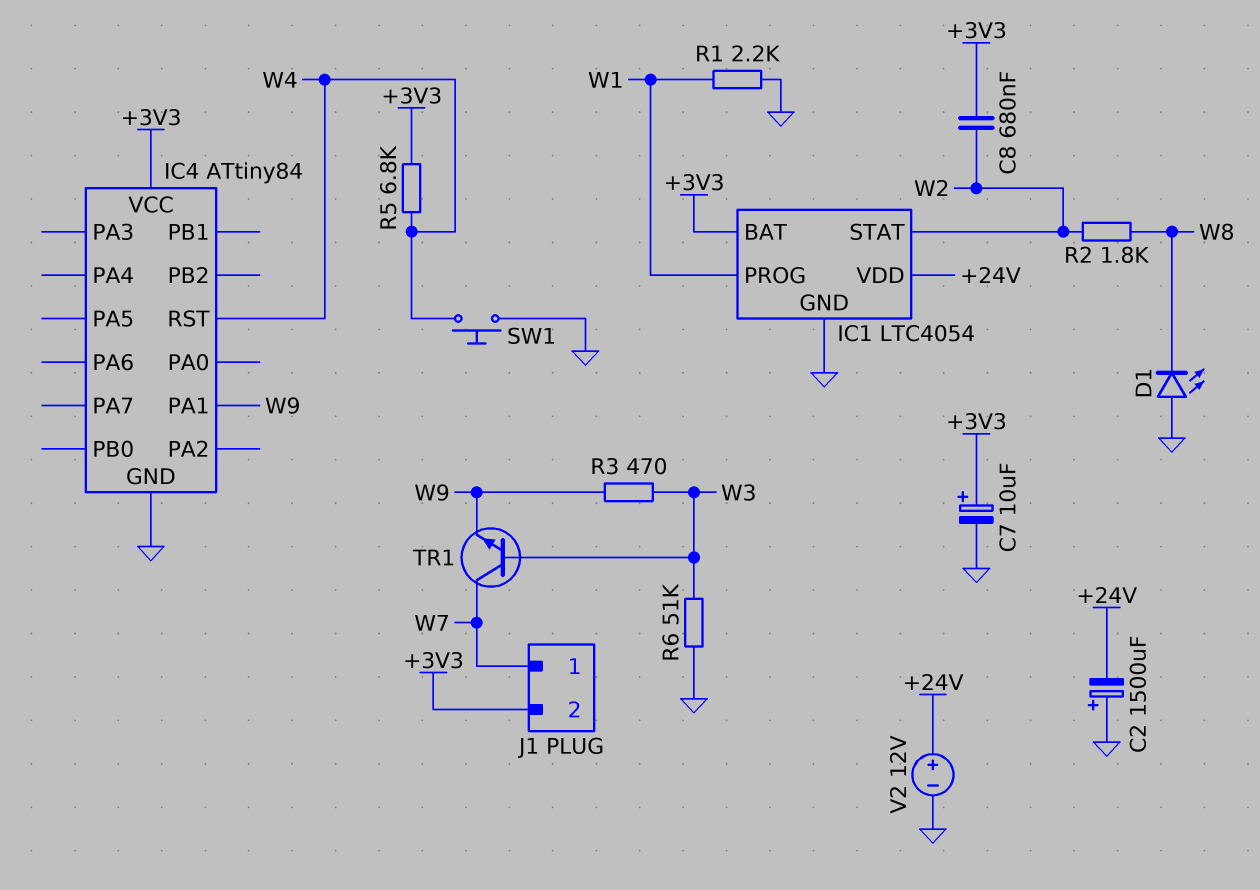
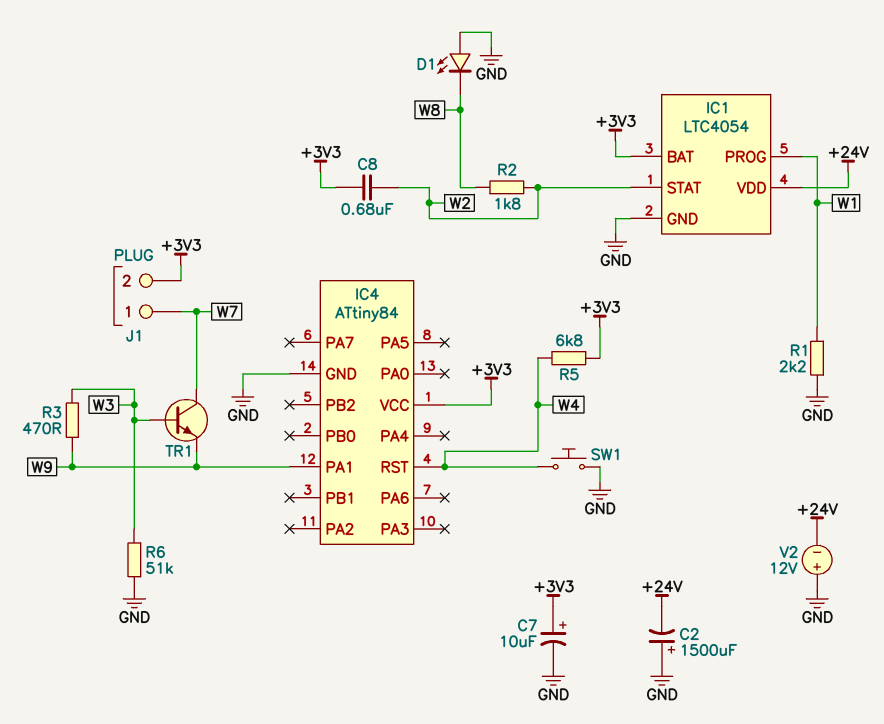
V2: 12V (plus +24V, minus GND) -> 12V (plus GND, minus +24V)

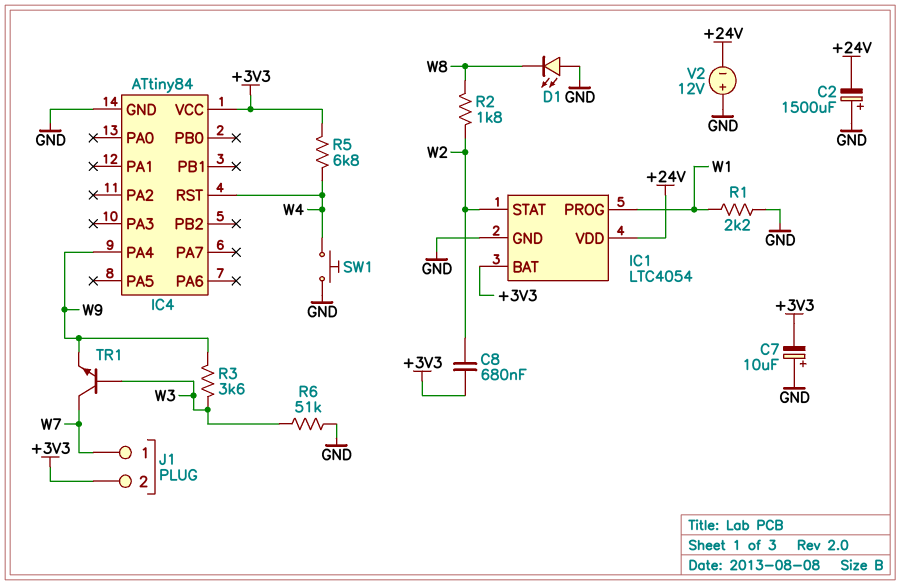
C7: 10uF (plus +3V3, minus GND) -> 10uF (plus GND, minus +3V3)
IC4 pin PA1: W9 -> none
IC4 pin PA4: none -> W9
R3: 470 (W3, W9) -> 3.6k (W3, W9)

